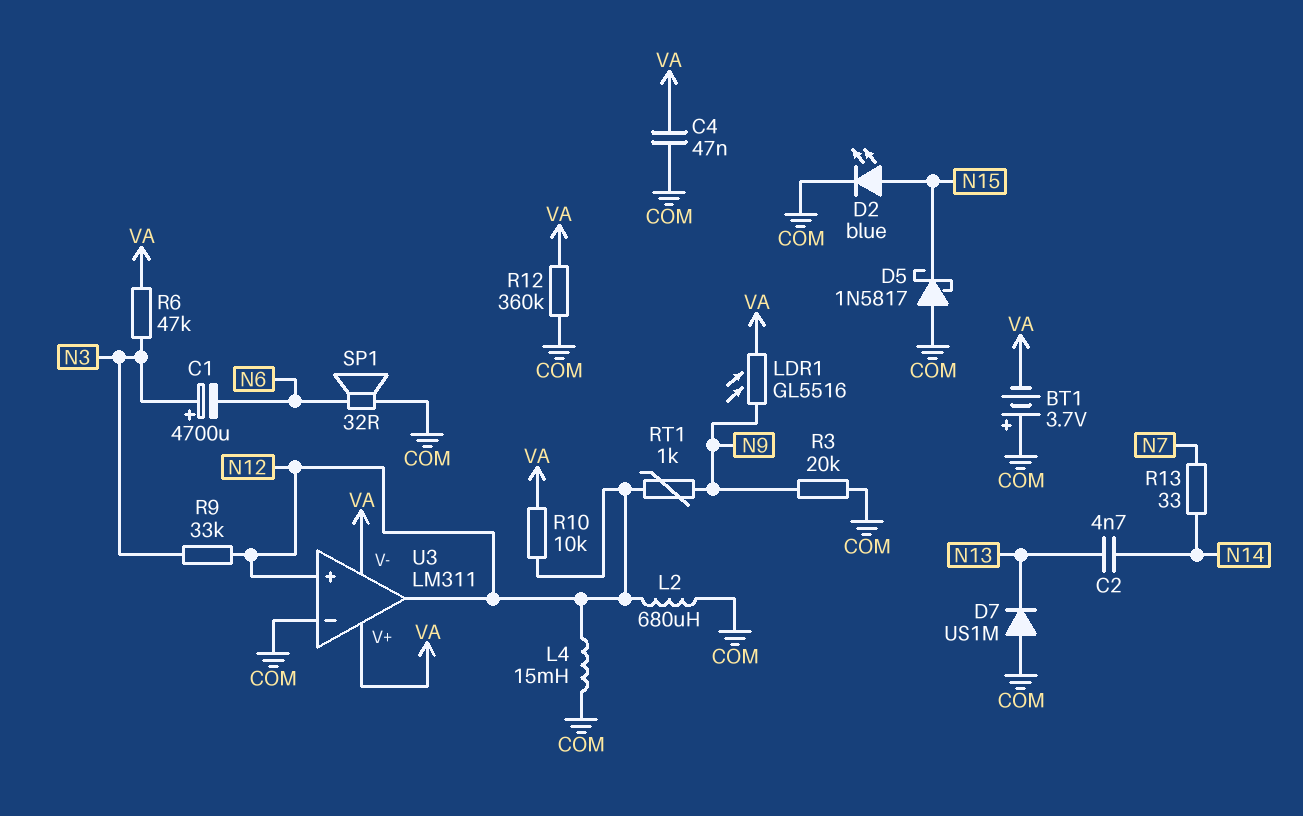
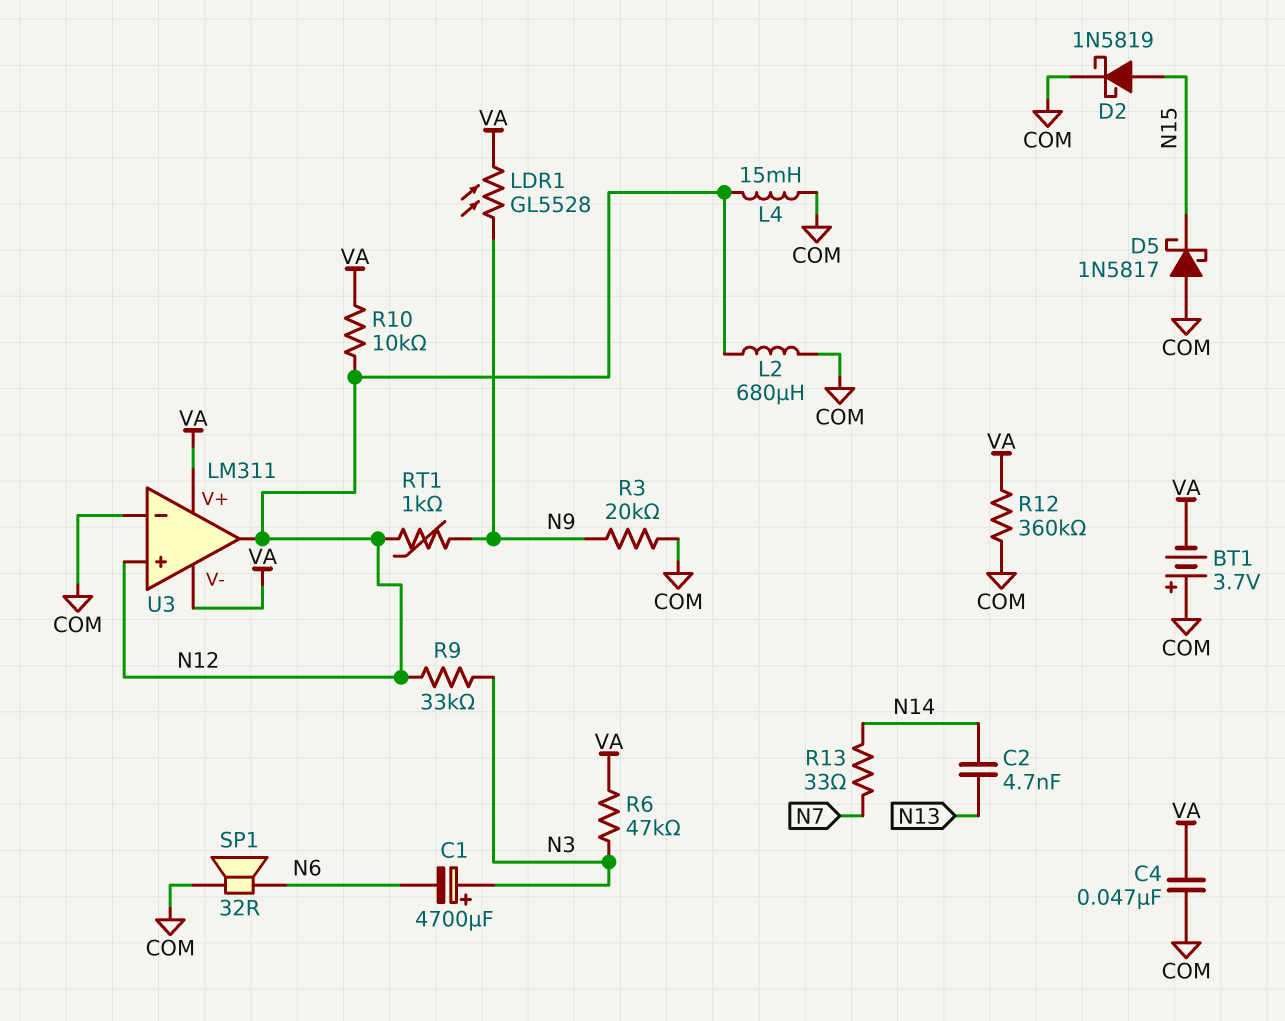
D2: LED blue (A N15, K COM) -> schottky 1N5819 (A N15, K COM)
D7: diode US1M (A COM, K N13) -> none
LDR1: GL5516 (N9, VA) -> GL5528 (N9, VA)

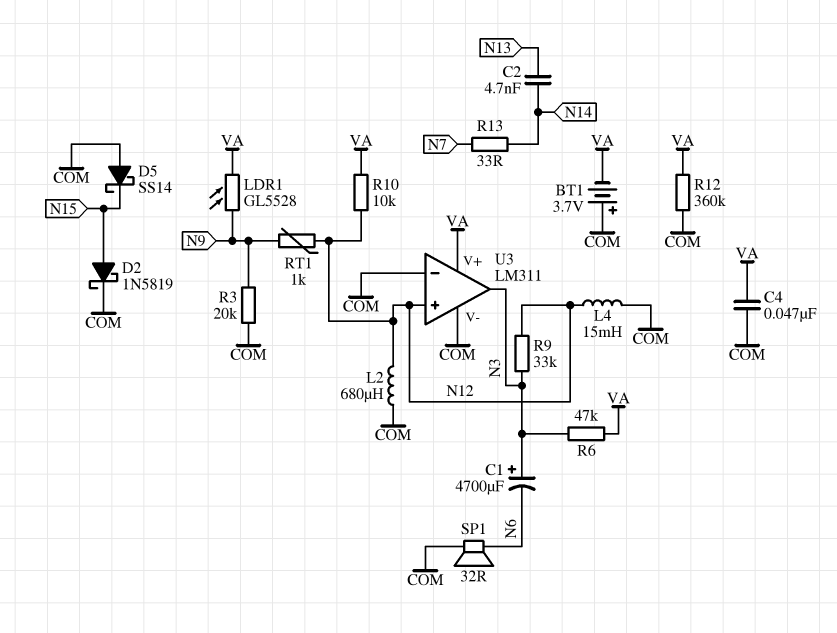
D5: schottky 1N5817 (A COM, K N15) -> schottky SS14 (A COM, K N15)
U3 pin V-: VA -> COM
U3 pin out: N12 -> N3

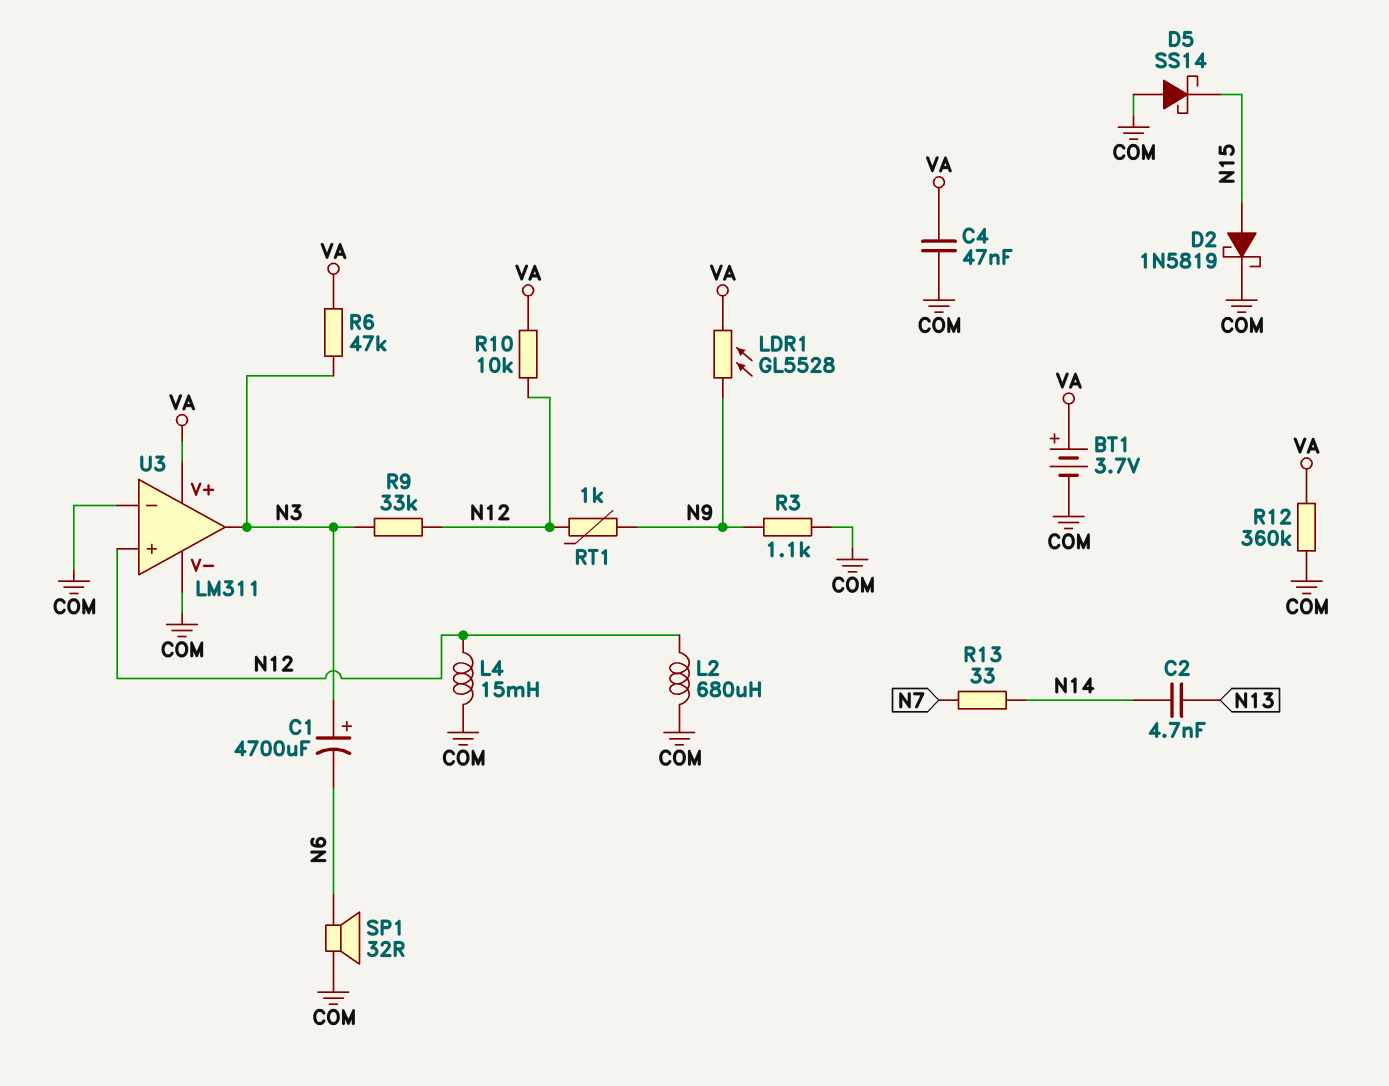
BT1: 3.7V (plus COM, minus VA) -> 3.7V (plus VA, minus COM)
R3: 20k (COM, N9) -> 1.1k (COM, N9)

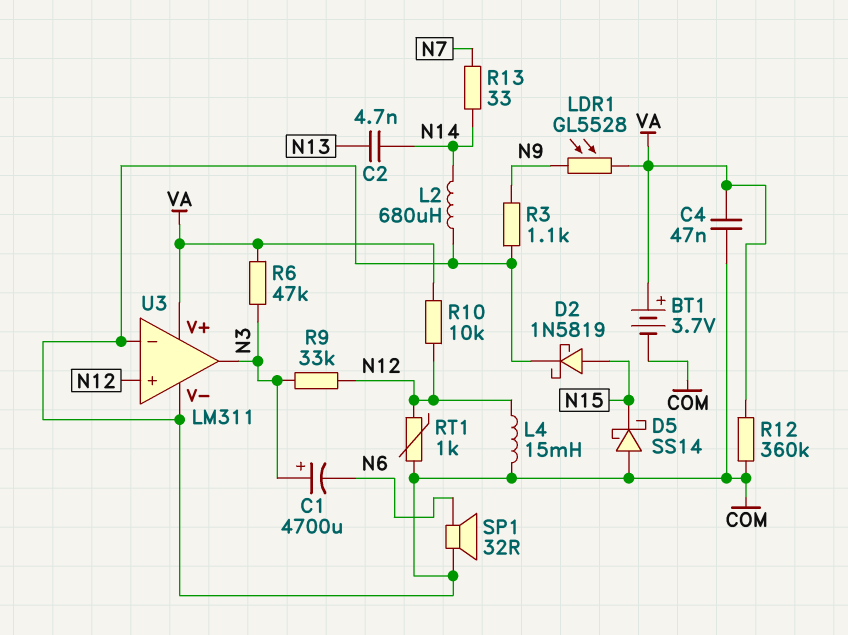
L2: 680uH (COM, N12) -> 680uH (COM, N14)
RT1: 1k (N9, N12) -> 1k (COM, N12)

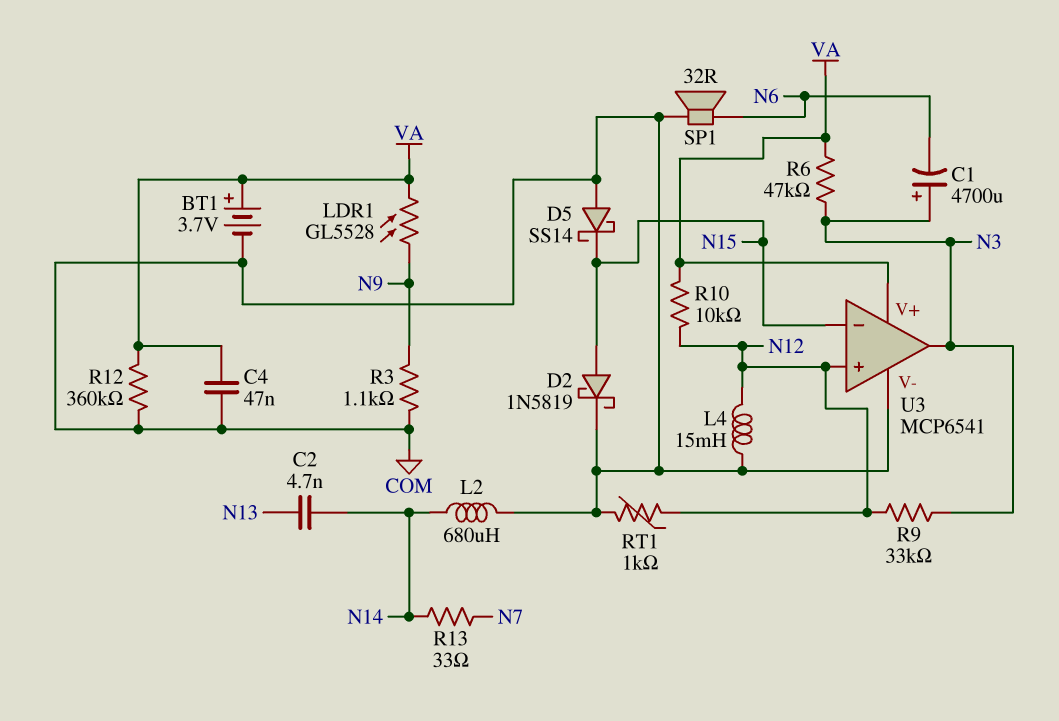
U3: LM311 -> MCP6541
U3 pin in-: COM -> N15

